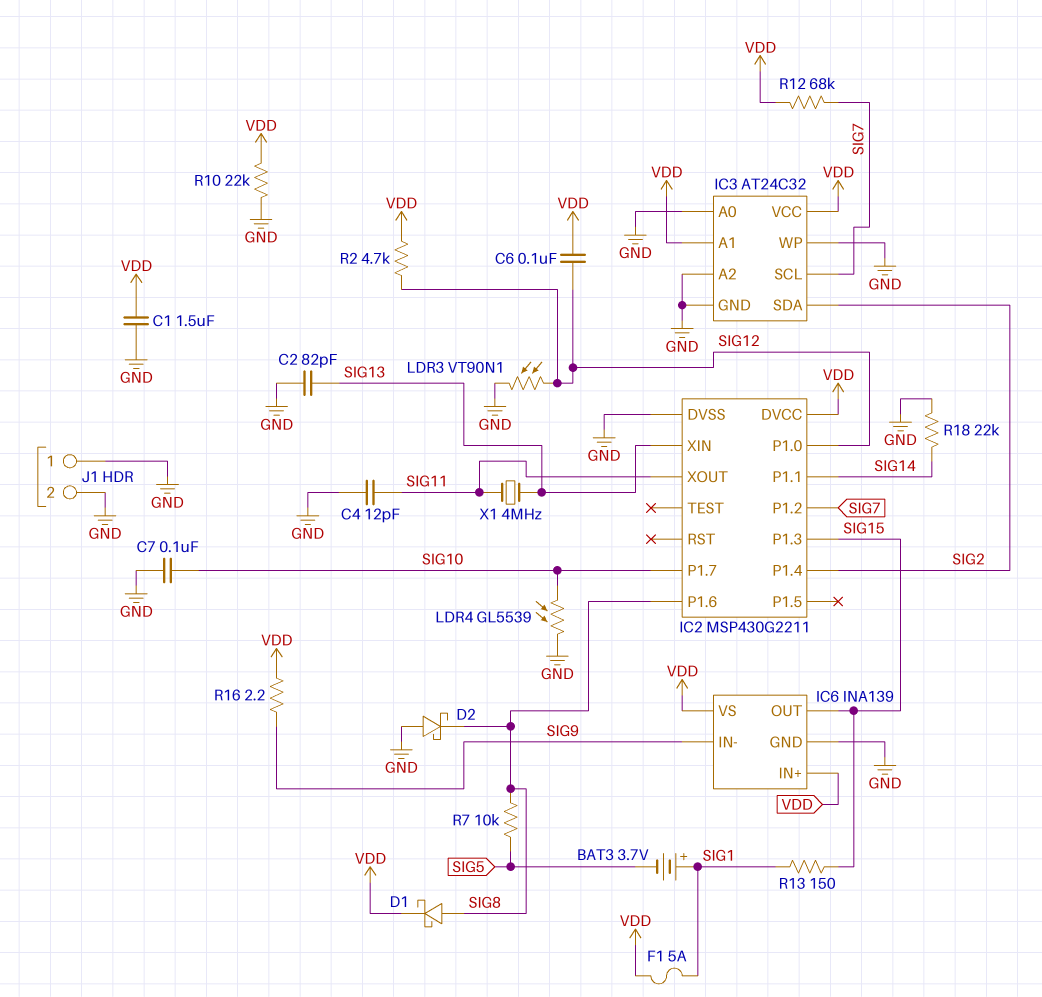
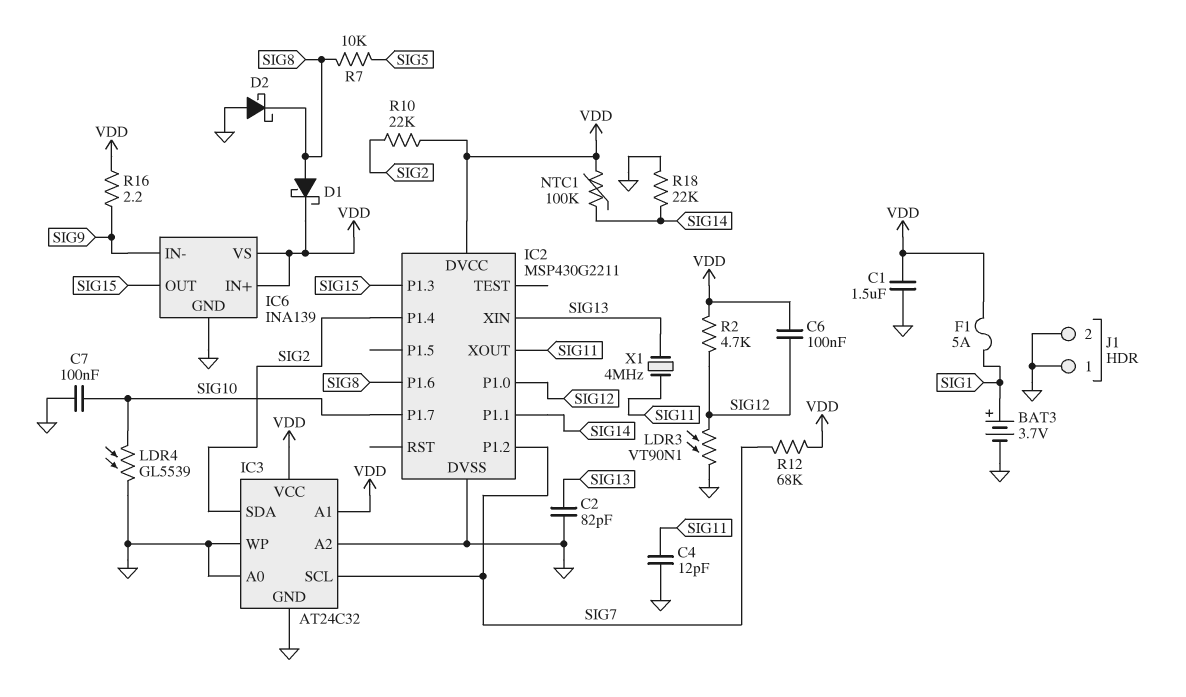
BAT3: 3.7V (plus SIG1, minus SIG5) -> 3.7V (plus SIG1, minus GND)
NTC1: none -> 100k (SIG14, VDD)
R10: 22k (GND, VDD) -> 22k (SIG2, VDD)
R13: 150 (SIG1, SIG15) -> none

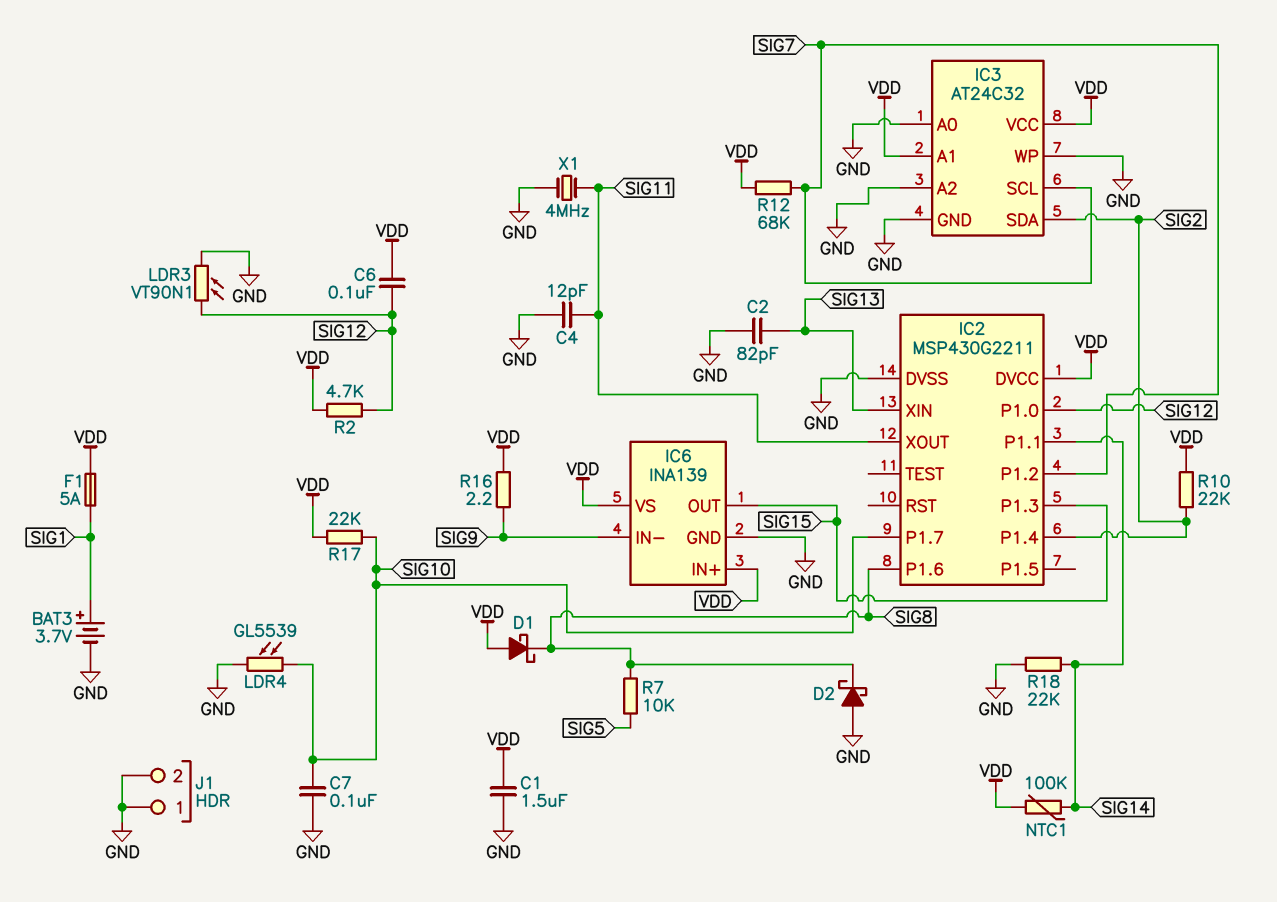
D1: schottky (A SIG8, K VDD) -> schottky (A VDD, K SIG8)
R17: none -> 22k (SIG10, VDD)
X1: 4MHz (SIG11, SIG13) -> 4MHz (GND, SIG11)

